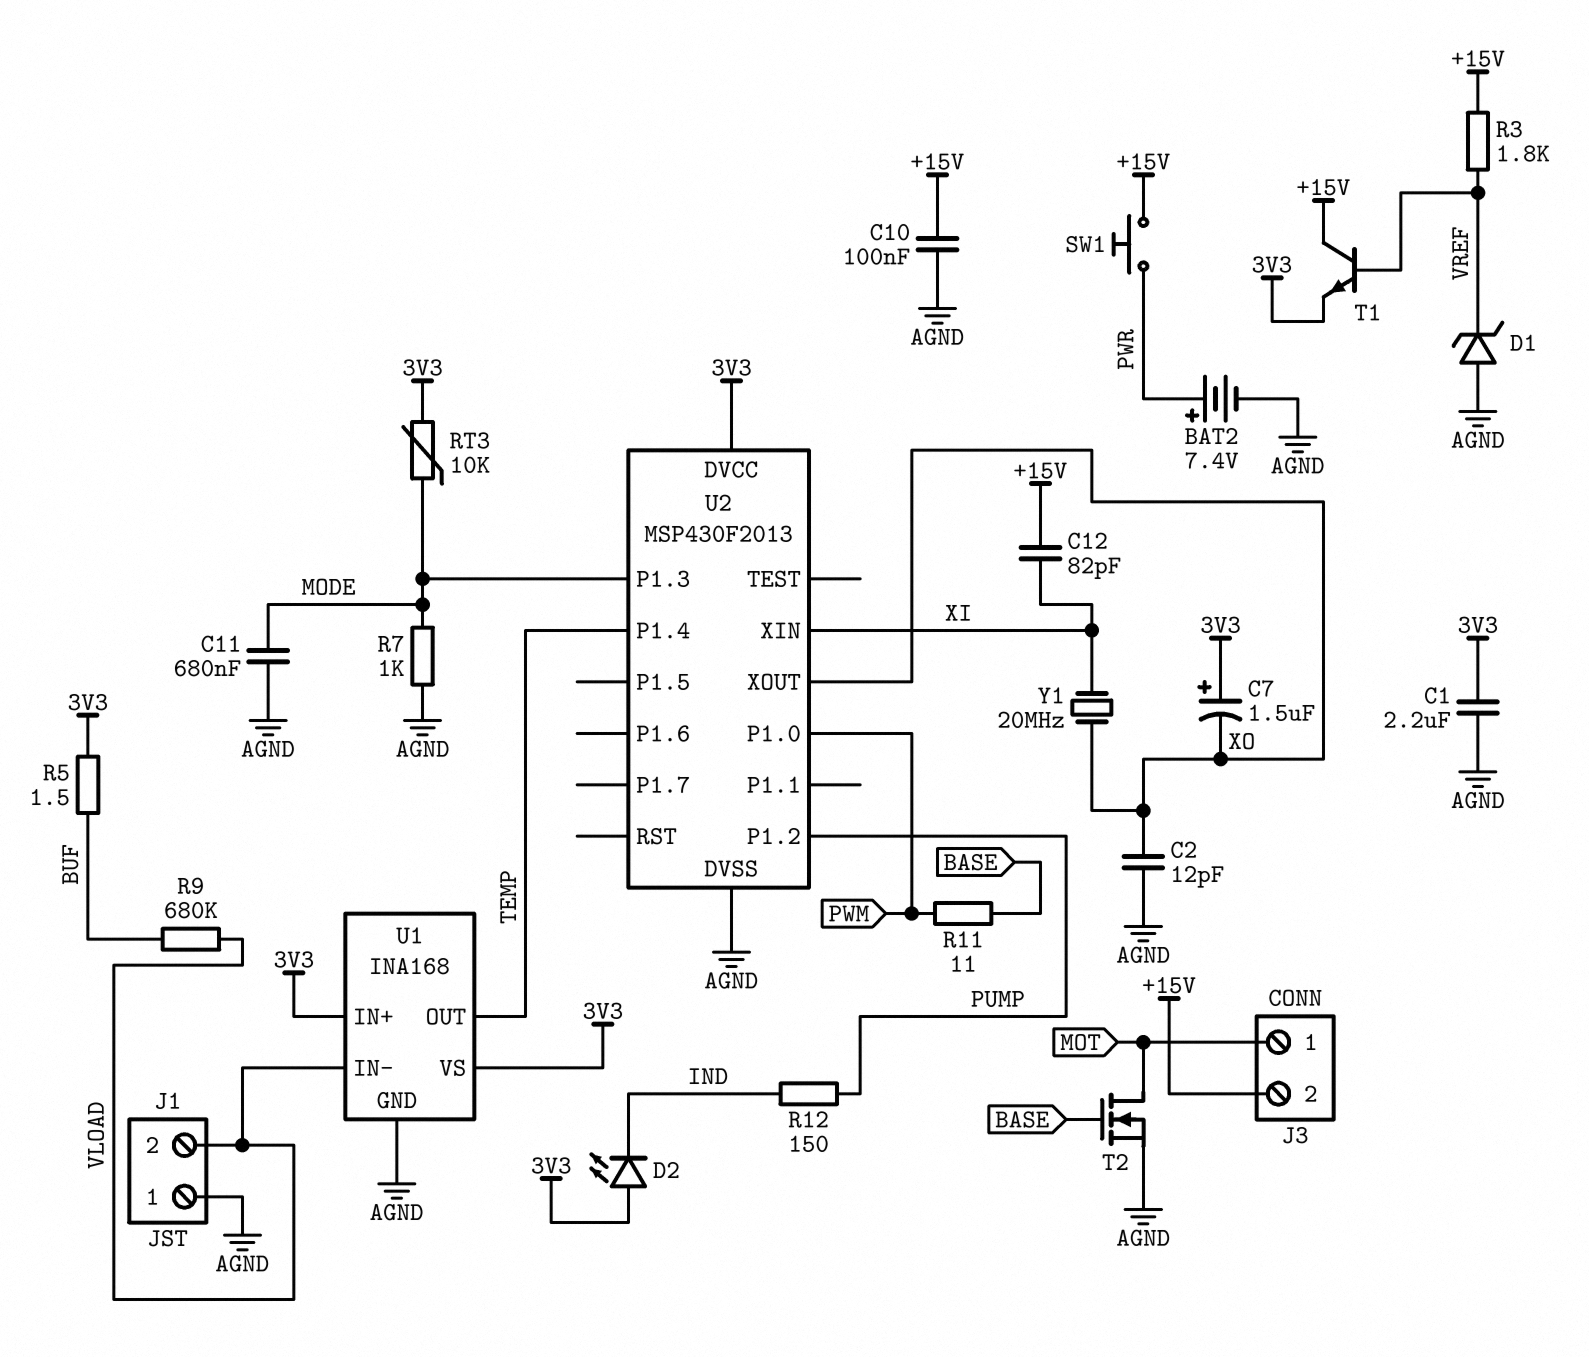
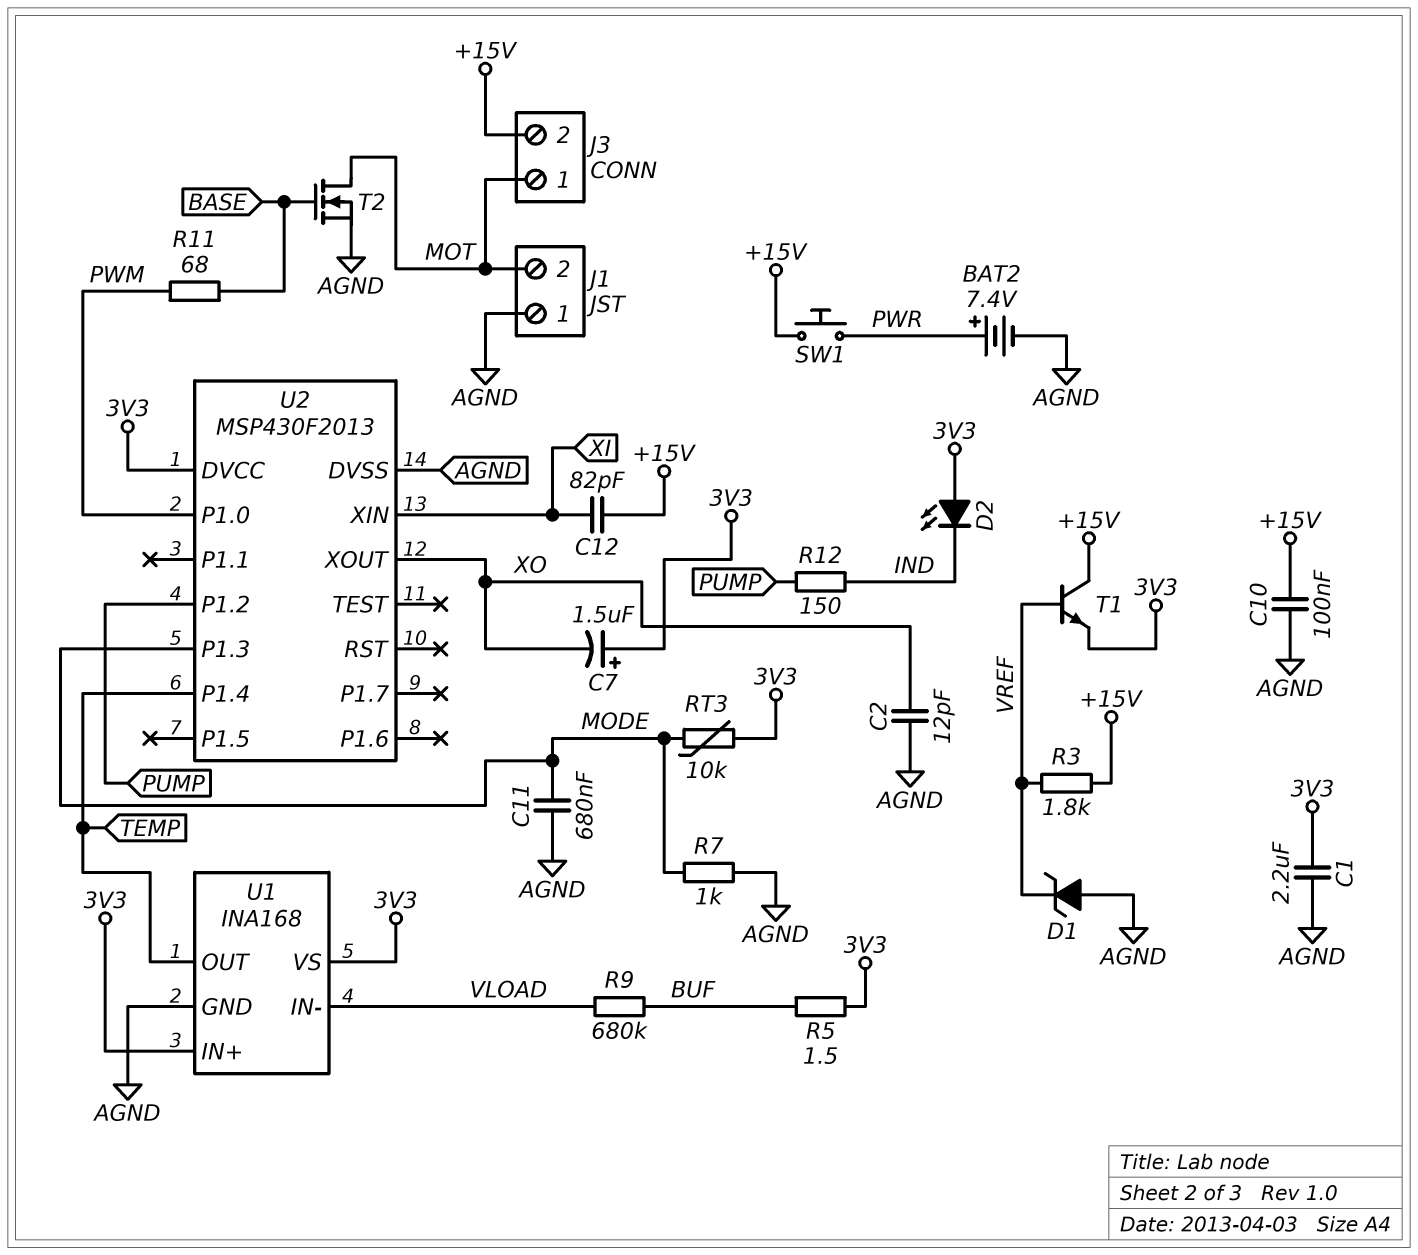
J1 pin 2: VLOAD -> MOT
R11: 11 (BASE, PWM) -> 68 (BASE, PWM)
Y1: 20MHz (XI, XO) -> none

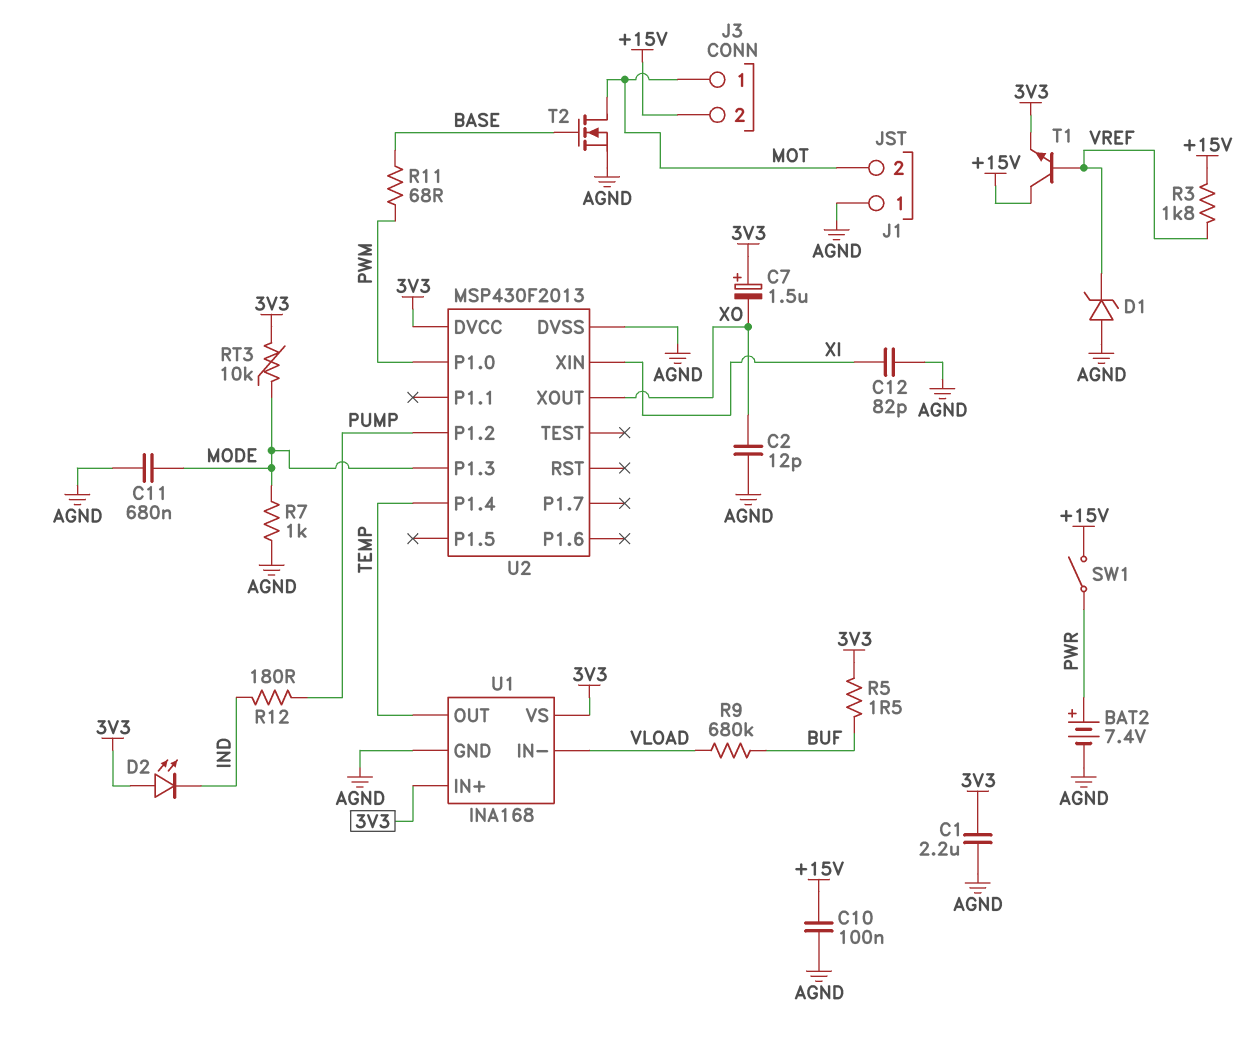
C12: 82pF (+15V, XI) -> 82pF (AGND, XI)
R12: 150 (IND, PUMP) -> 180 (IND, PUMP)
SW1: button (+15V, PWR) -> switch (+15V, PWR)

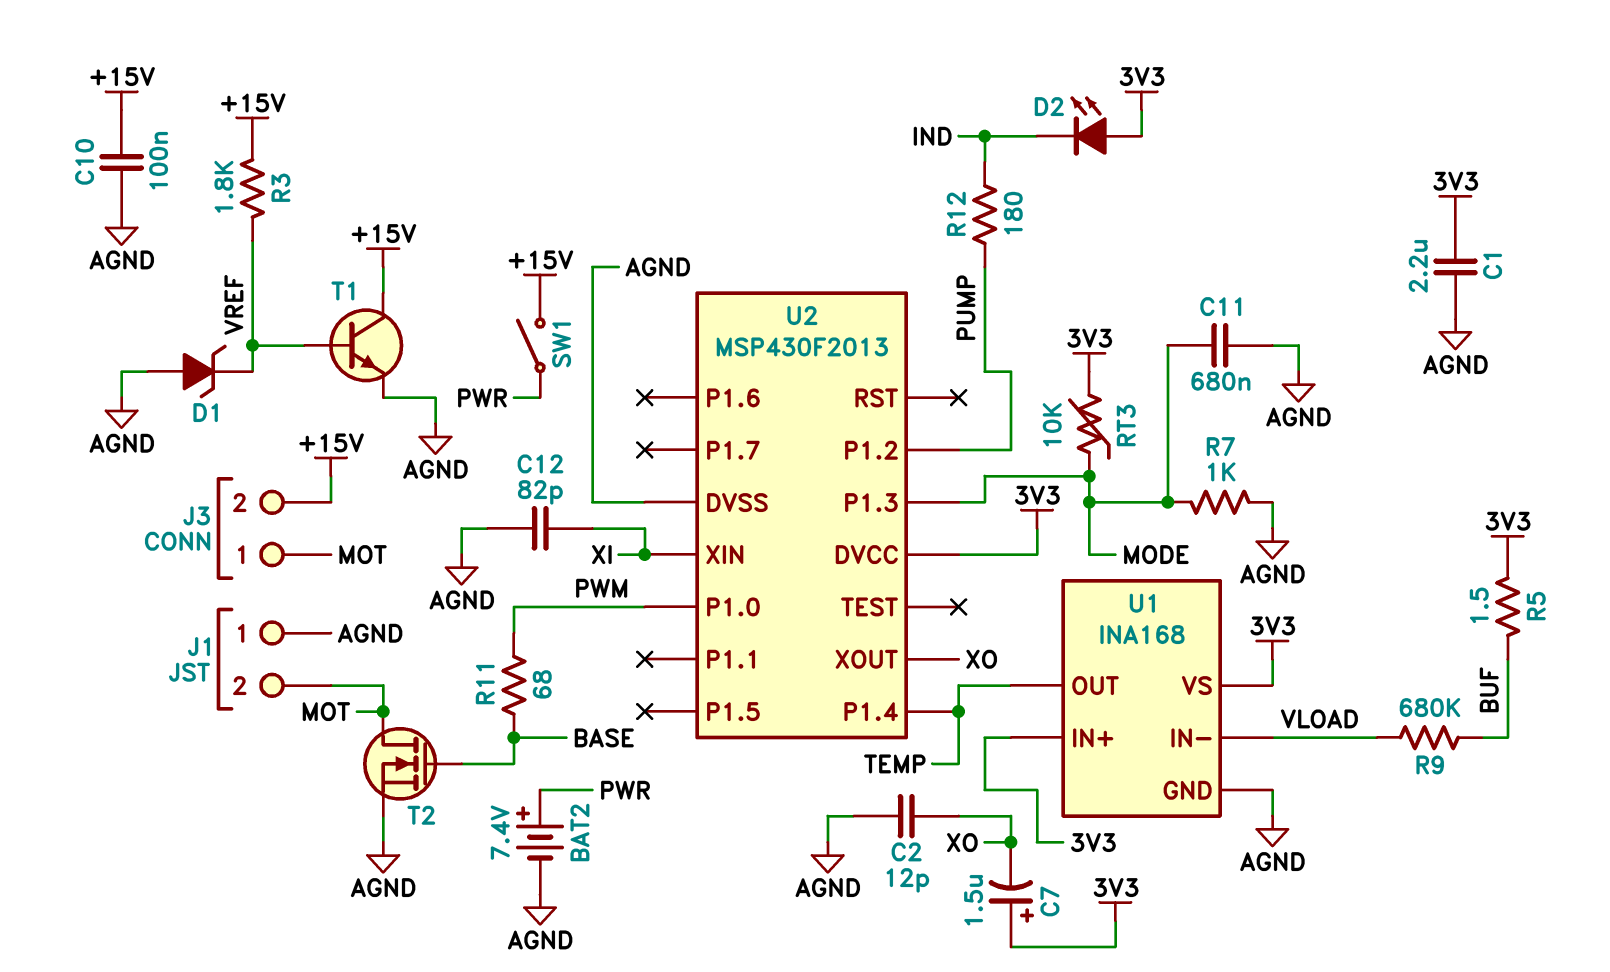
T1: NPN (B VREF, C +15V, E 3V3) -> NPN (B VREF, C +15V, E AGND)

